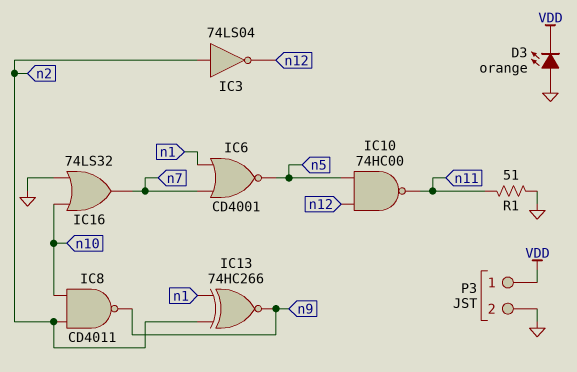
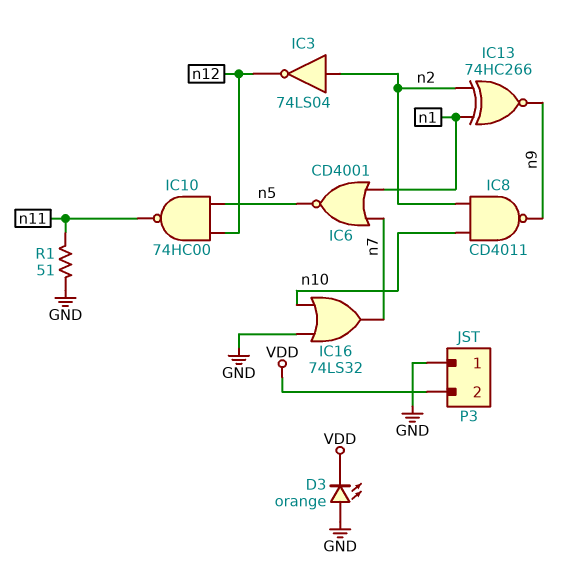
P3 pin 1: VDD -> GND
P3 pin 2: GND -> VDD

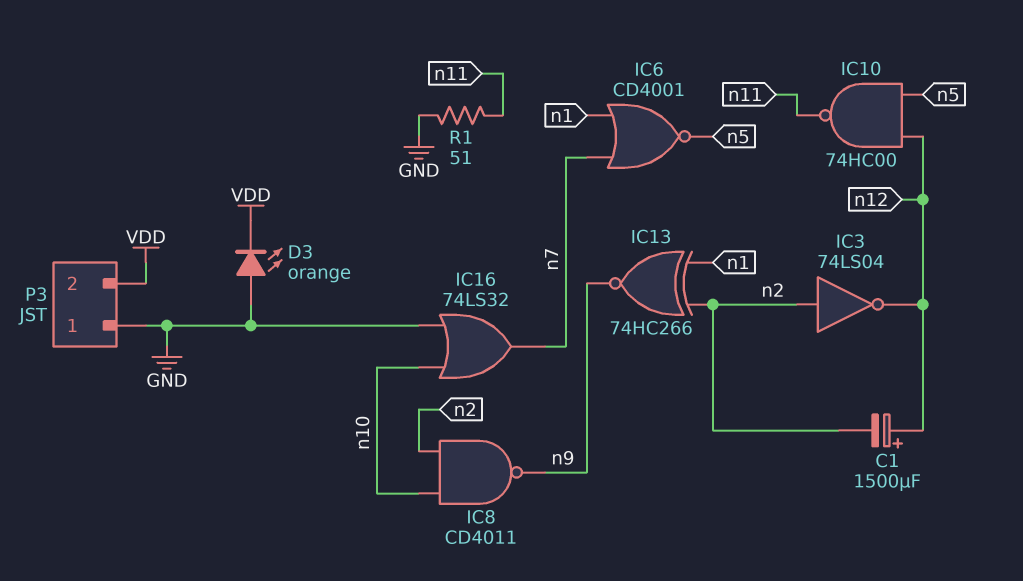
C1: none -> 1500uF (plus n12, minus n2)

